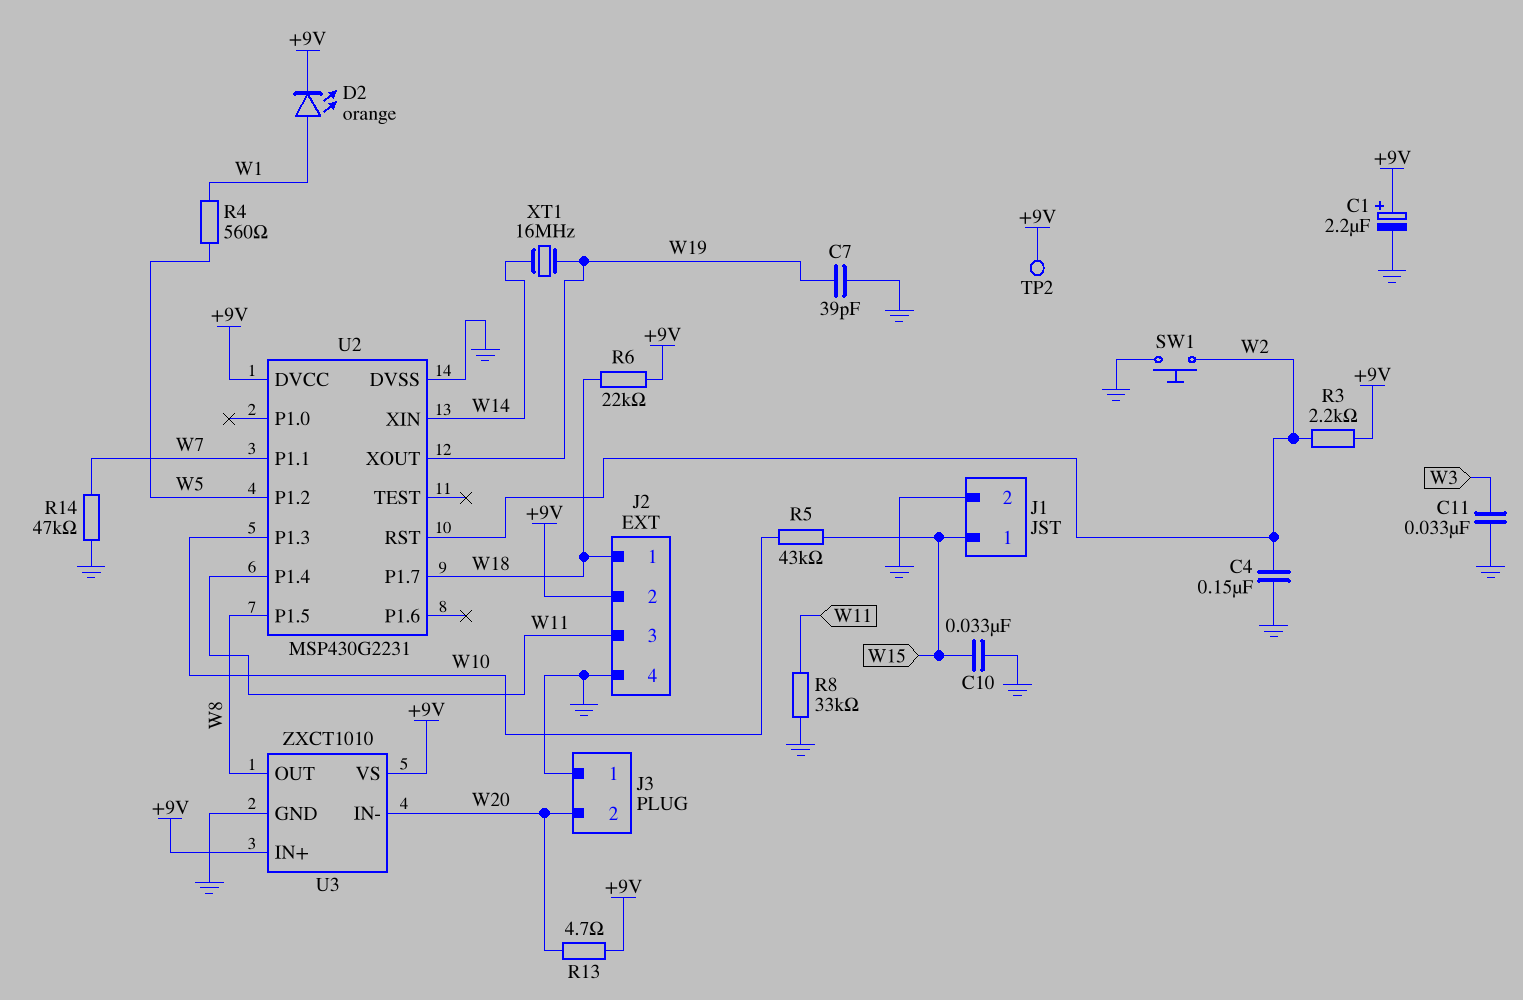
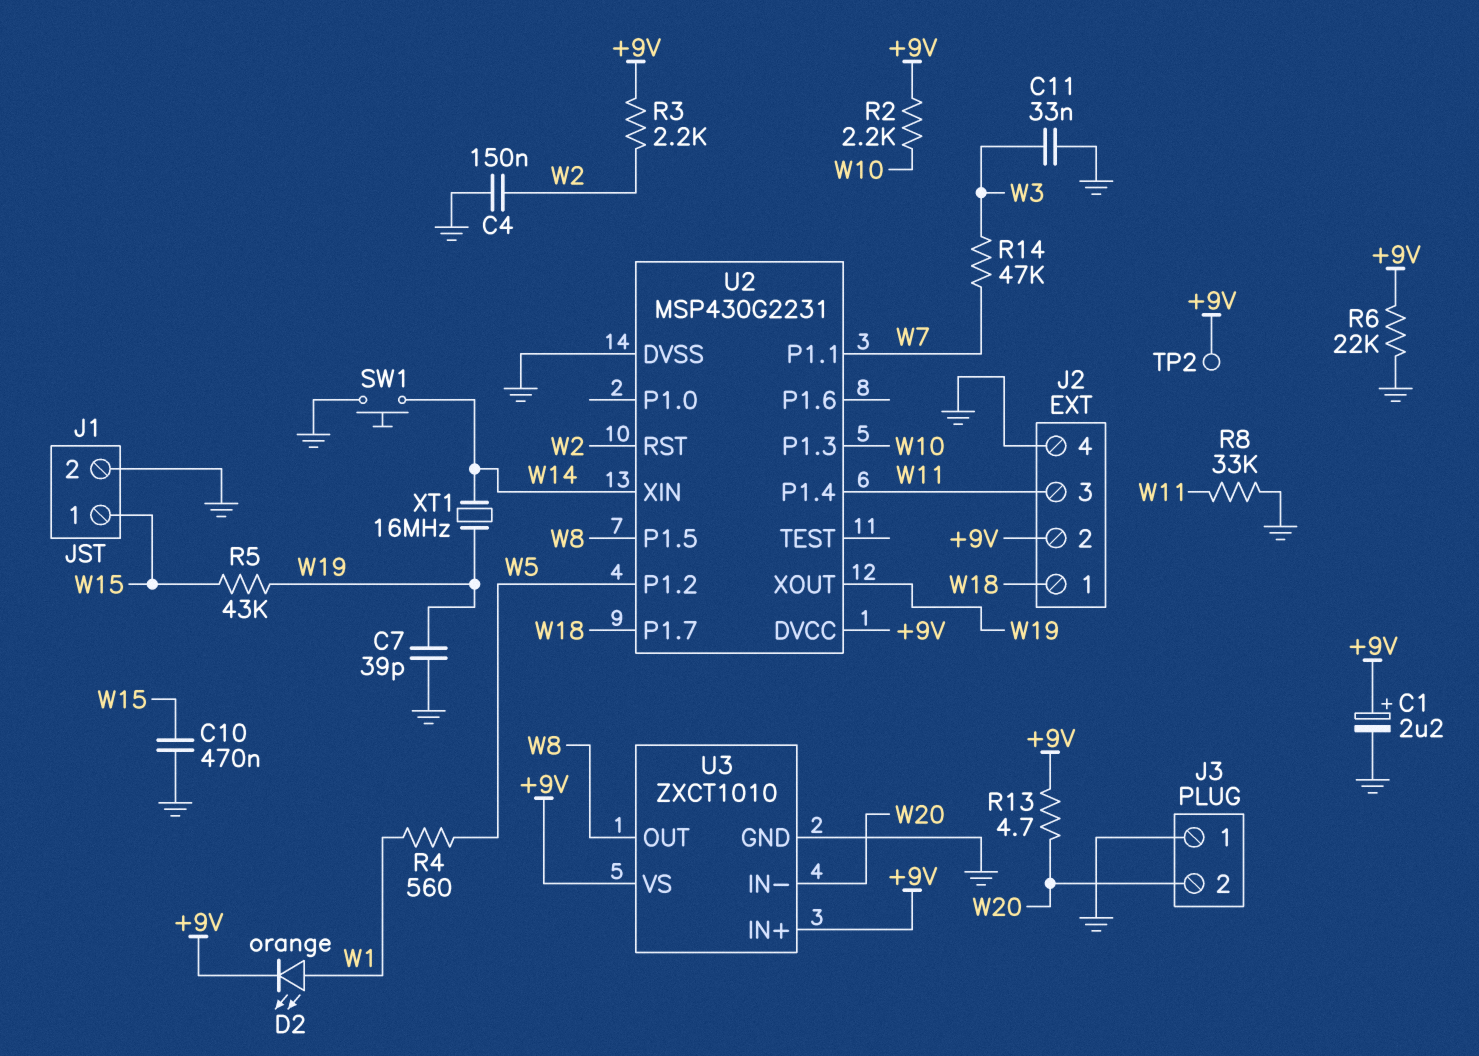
C10: 33nF (GND, W15) -> 470nF (GND, W15)
R2: none -> 2.2k (+9V, W10)
R5: 43k (W10, W15) -> 43k (W15, W19)
R6: 22k (+9V, W18) -> 22k (+9V, GND)
R14: 47k (GND, W7) -> 47k (W3, W7)
SW1: button (GND, W2) -> button (GND, W14)

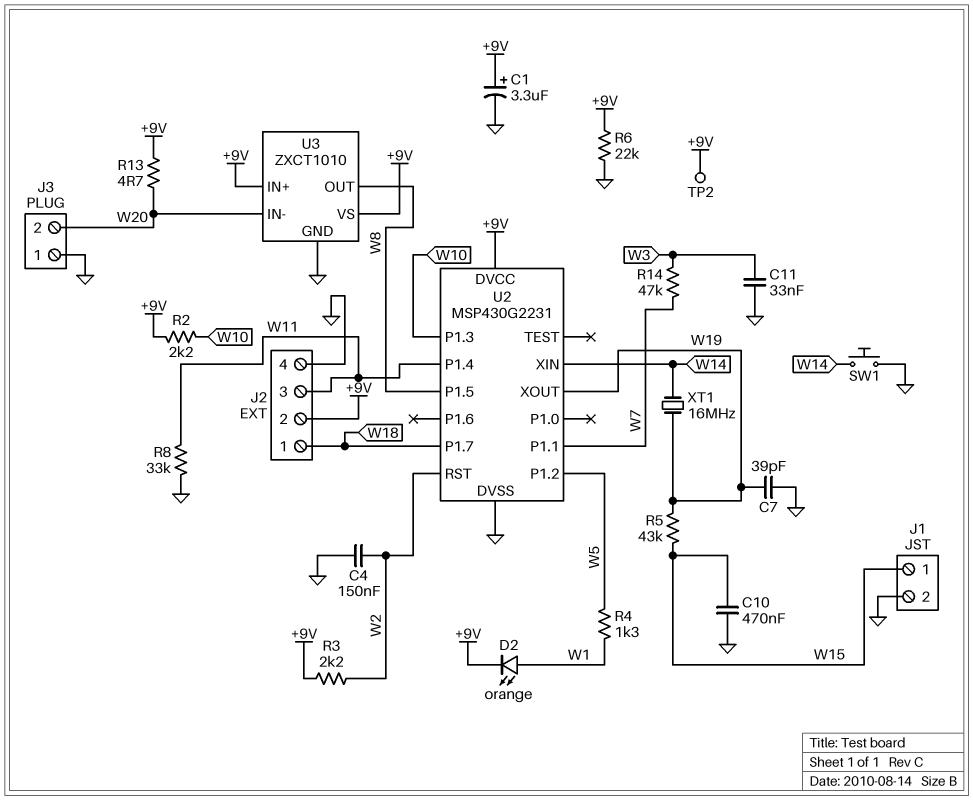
C1: 2.2uF (plus +9V, minus GND) -> 3.3uF (plus +9V, minus GND)
R4: 560 (W1, W5) -> 1.3k (W1, W5)

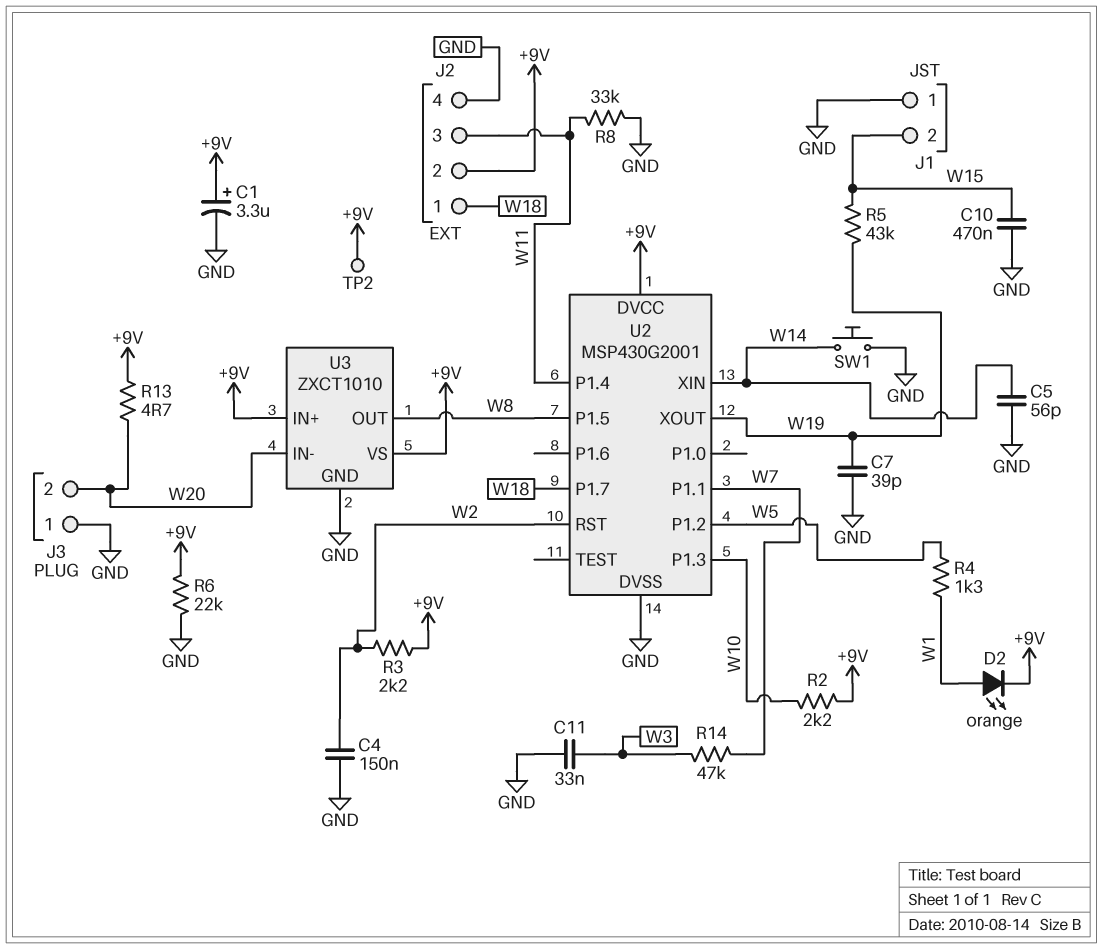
C5: none -> 56pF (GND, W14)
J1 pin 1: W15 -> GND
J1 pin 2: GND -> W15
U2: MSP430G2231 -> MSP430G2001
XT1: 16MHz (W14, W19) -> none

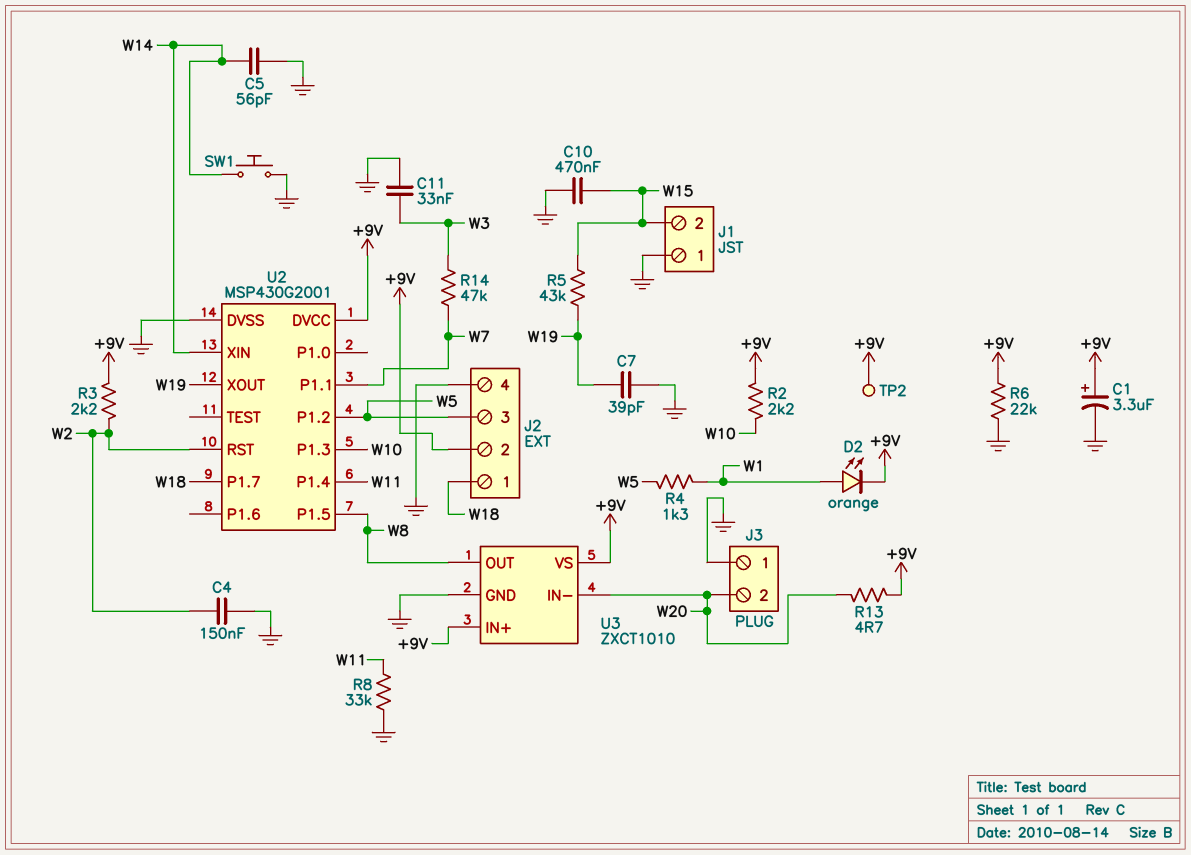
J2 pin 3: W11 -> W5

